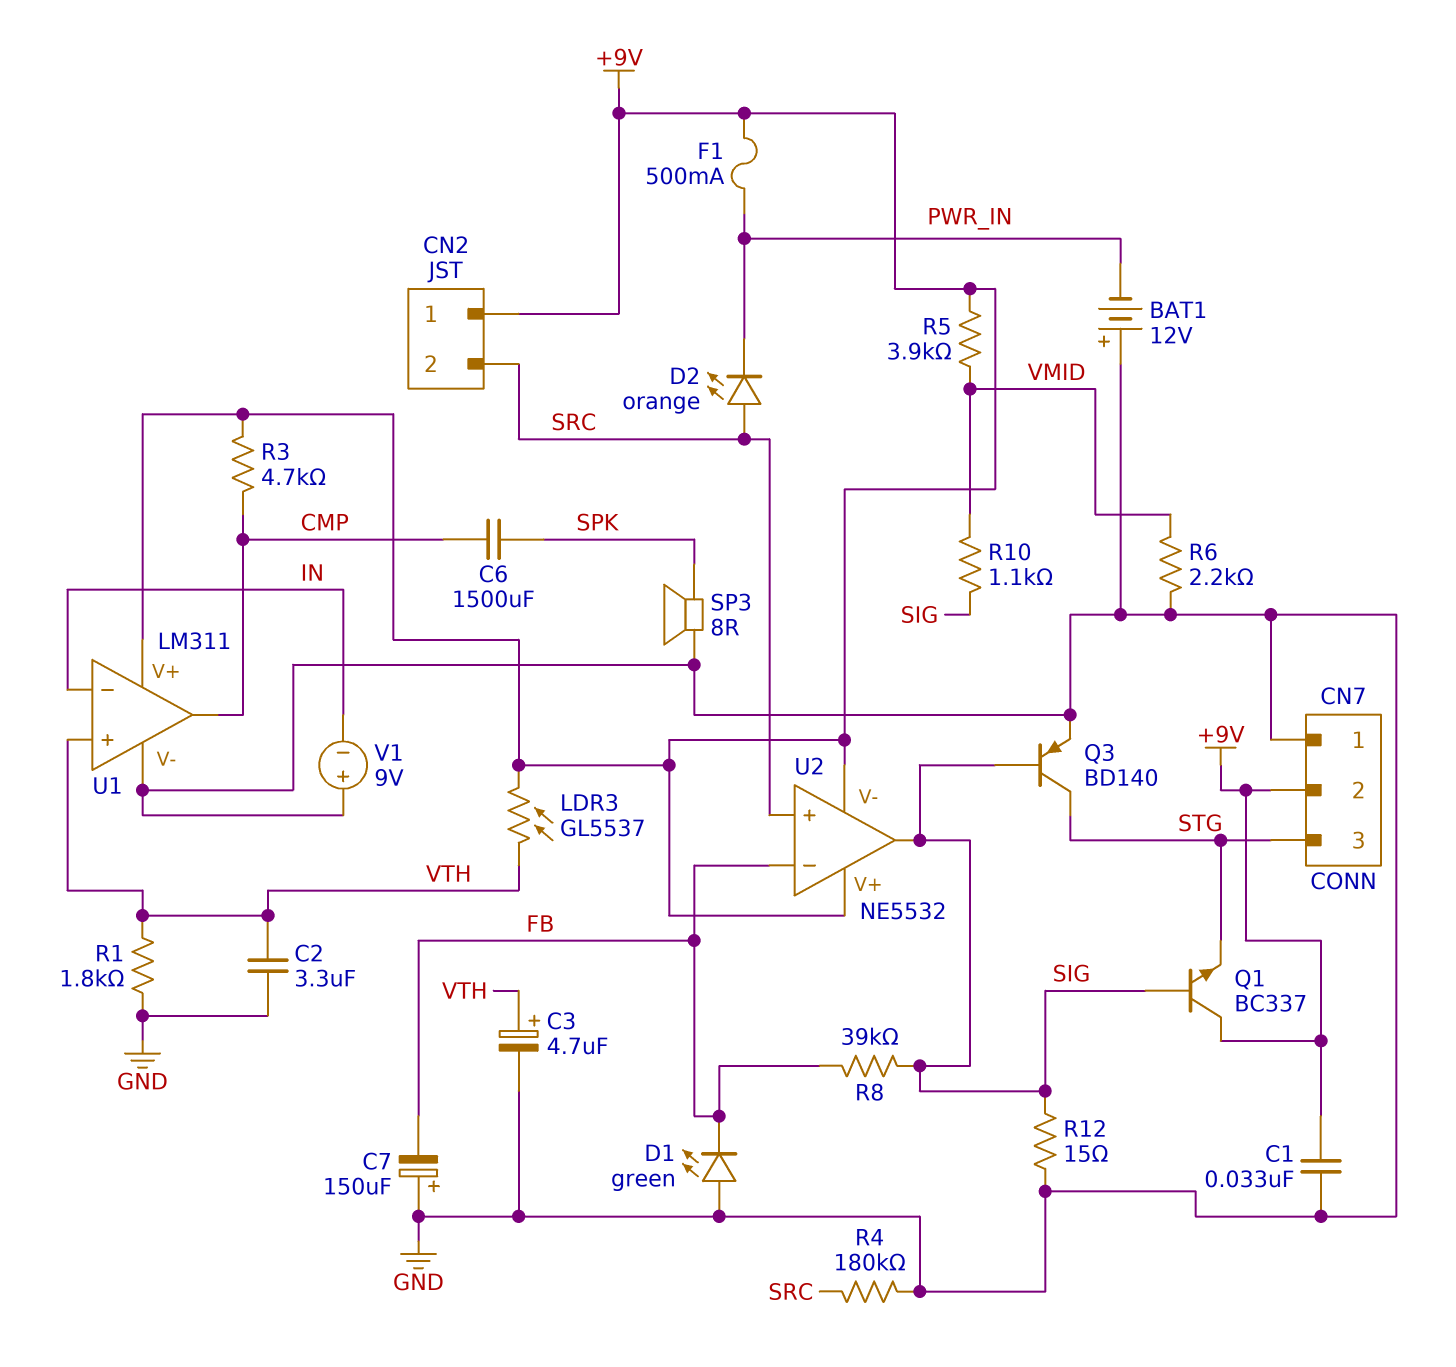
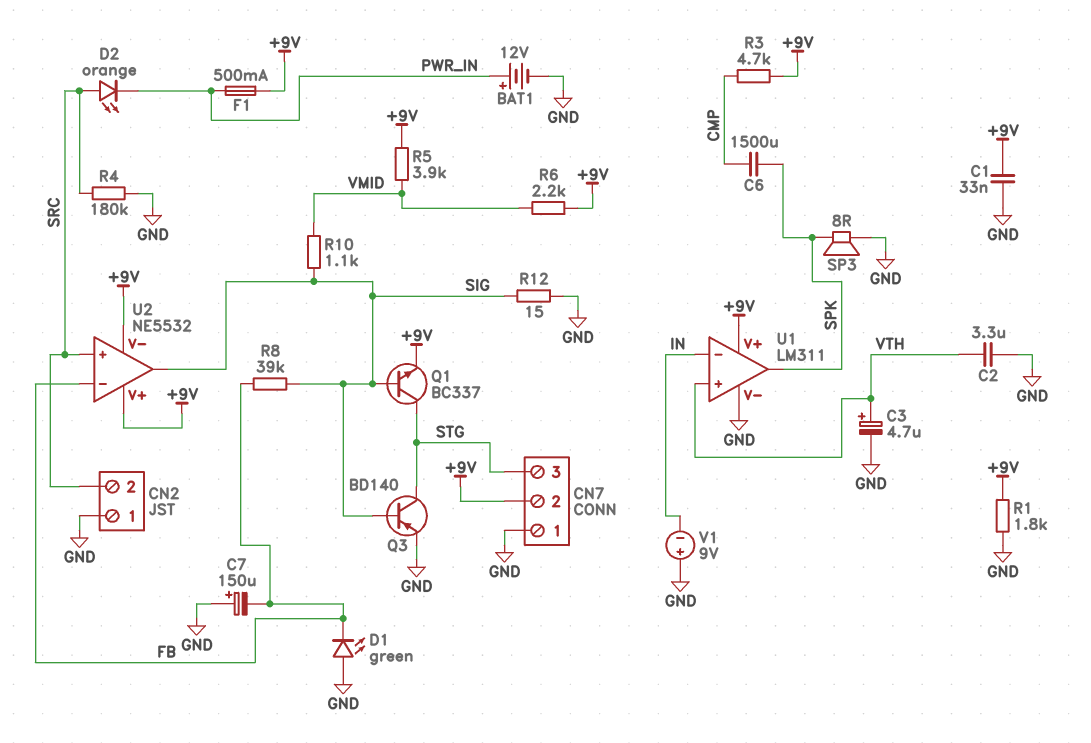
BAT1: 12V (plus GND, minus PWR_IN) -> 12V (plus PWR_IN, minus GND)
CN2 pin 1: +9V -> GND
LDR3: GL5537 (+9V, VTH) -> none
Q1: NPN BC337 (B SIG, C +9V, E STG) -> NPN BC337 (B SIG, C STG, E +9V)
R1: 1.8k (GND, VTH) -> 1.8k (+9V, GND)
R6: 2.2k (GND, VMID) -> 2.2k (+9V, VMID)
U1 pin out: CMP -> SPK

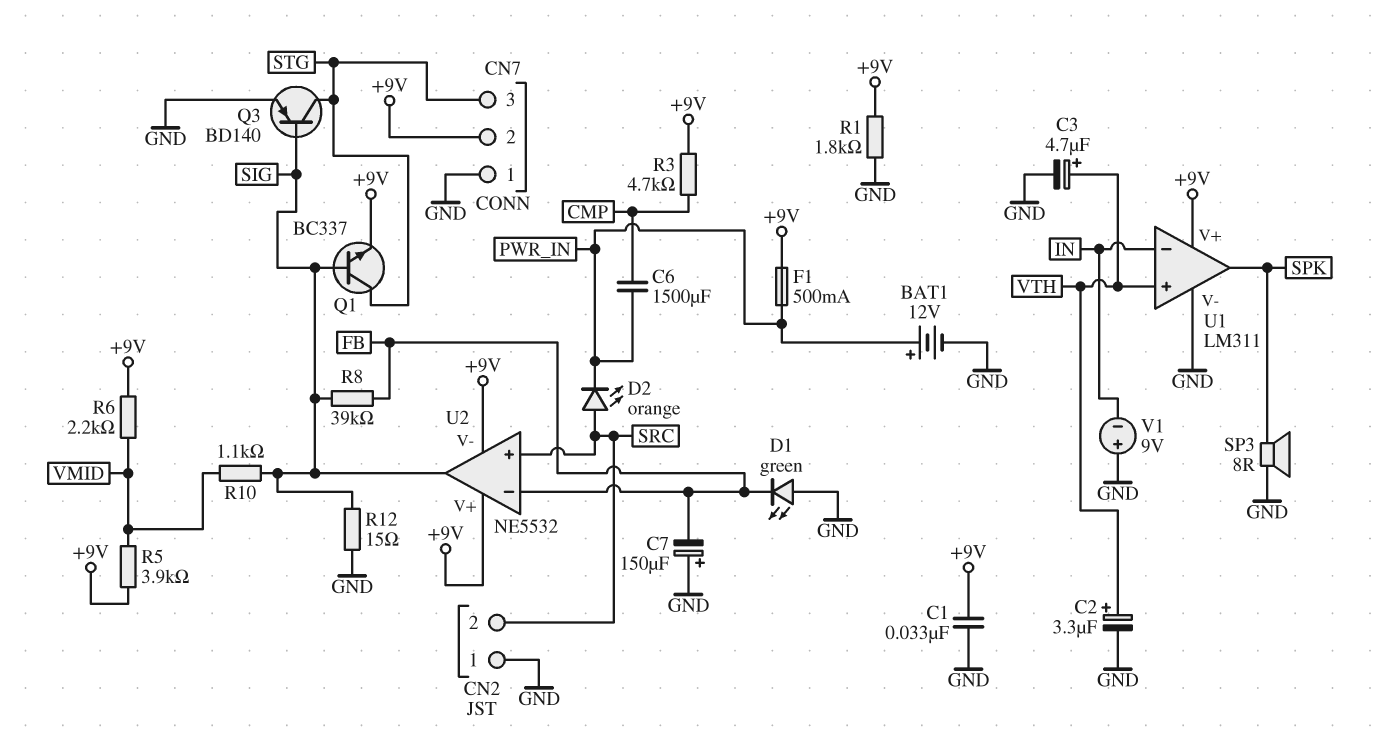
C2: 3.3uF (GND, VTH) -> 3.3uF (plus VTH, minus GND)
C6: 1500uF (CMP, SPK) -> 1500uF (CMP, PWR_IN)
R4: 180k (GND, SRC) -> none

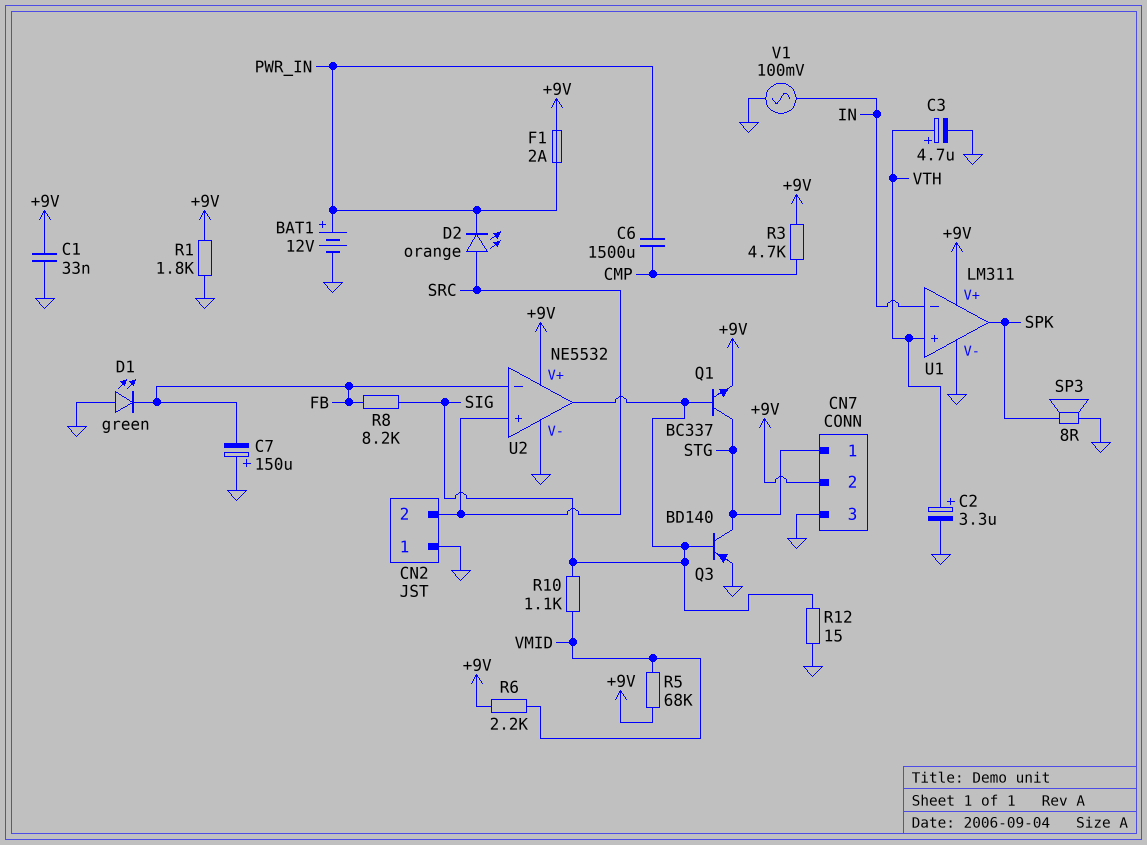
CN7 pin 1: GND -> STG
CN7 pin 3: STG -> GND
F1: 500mA (+9V, PWR_IN) -> 2A (+9V, PWR_IN)
R5: 3.9k (+9V, VMID) -> 68k (+9V, VMID)
R8: 39k (FB, SIG) -> 8.2k (FB, SIG)
U2 pin V-: +9V -> GND
V1: 9V (plus GND, minus IN) -> AC 100mV (GND, IN)

